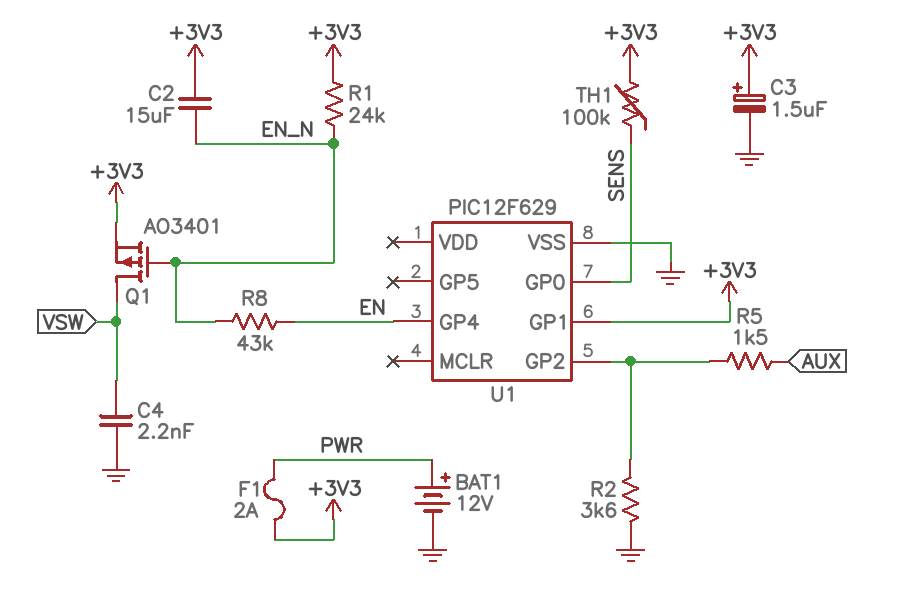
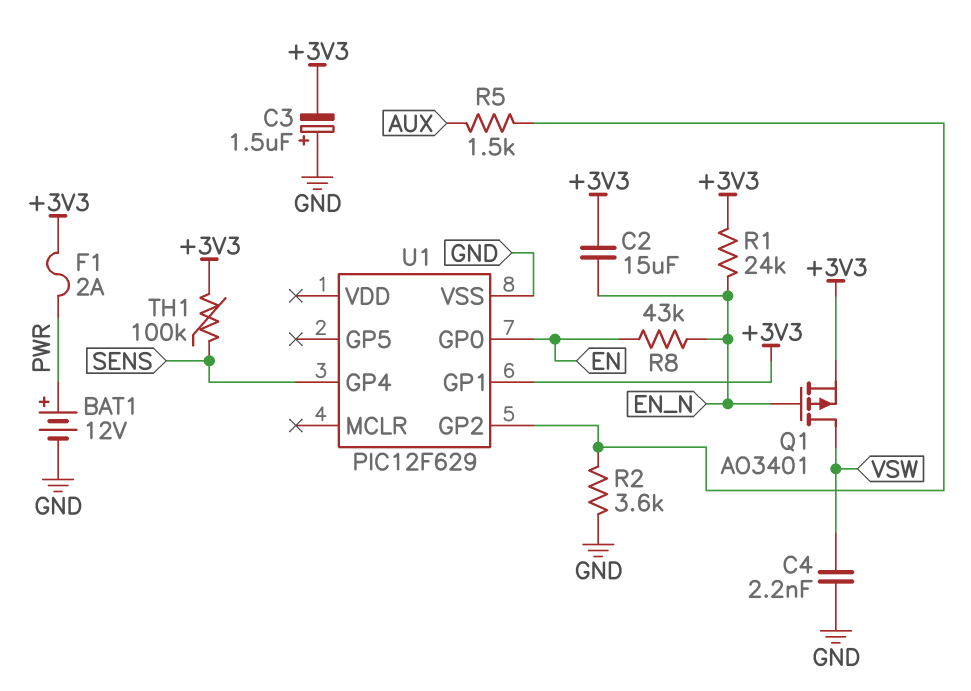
C3: 1.5uF (plus +3V3, minus GND) -> 1.5uF (plus GND, minus +3V3)
U1 pin GP0: SENS -> EN
U1 pin GP4: EN -> SENS

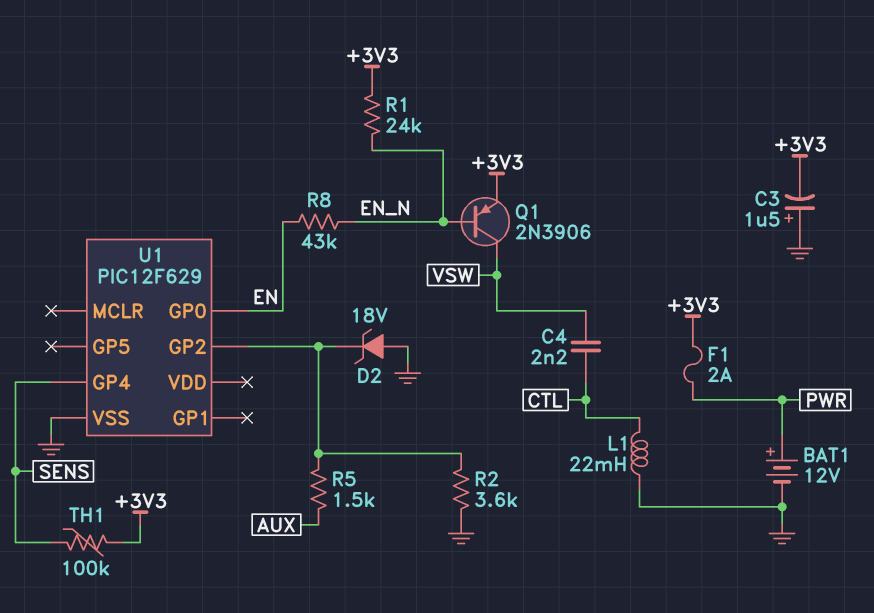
C2: 15uF (+3V3, EN_N) -> none
C4: 2.2nF (GND, VSW) -> 2.2nF (CTL, VSW)
D2: none -> zener 18V (A GND, K U1/GP2)
L1: none -> 22mH (CTL, GND)
Q1: PMOS AO3401 (G EN_N, D VSW, S +3V3) -> PNP 2N3906 (B EN_N, C VSW, E +3V3)
U1 pin GP1: +3V3 -> none

